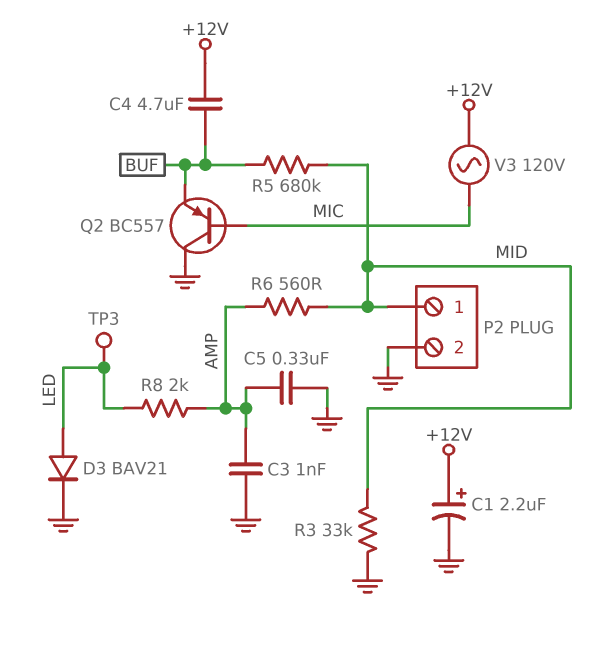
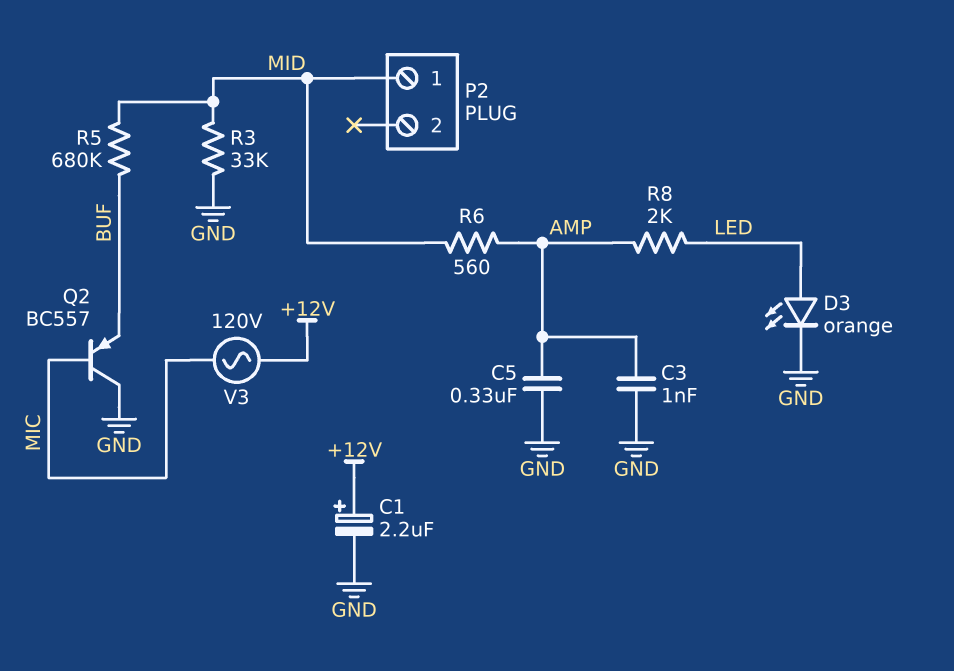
C4: 4.7uF (+12V, BUF) -> none
D3: diode BAV21 (A LED, K GND) -> LED orange (A LED, K GND)
P2 pin 2: GND -> none
TP3: test point (LED) -> none

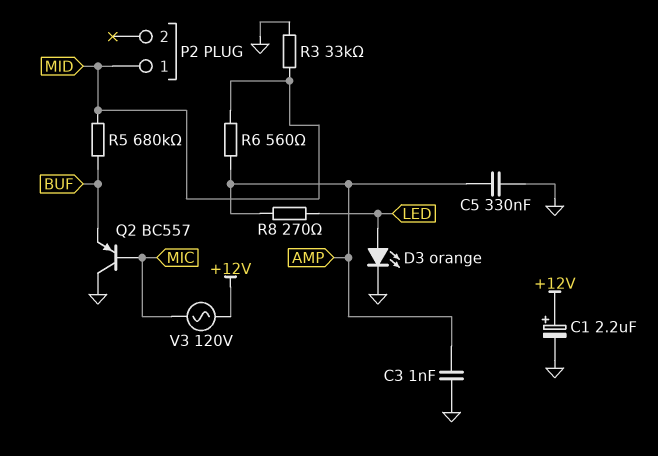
R8: 2k (AMP, LED) -> 270 (AMP, LED)

